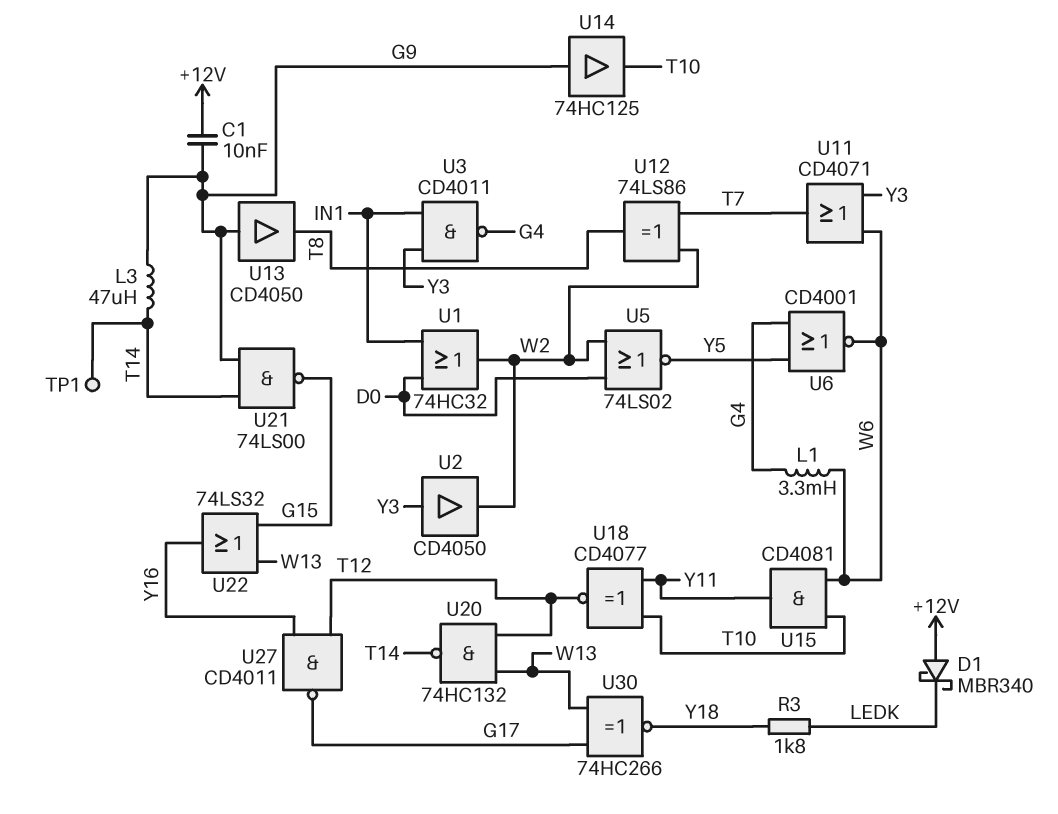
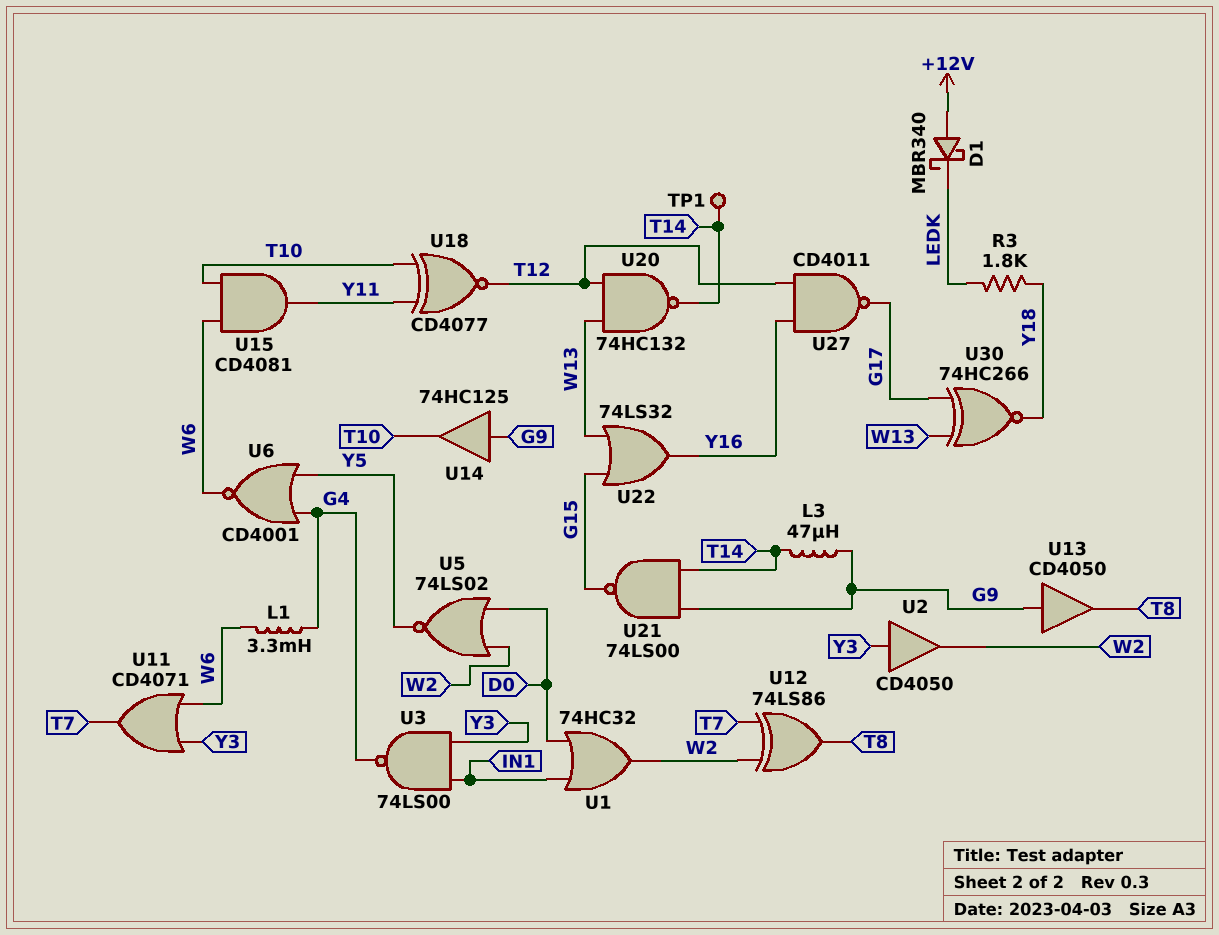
C1: 10nF (+12V, G9) -> none
U3: NAND CD4011 (in IN1, in Y3, out G4) -> NAND 74LS00 (in IN1, in Y3, out G4)

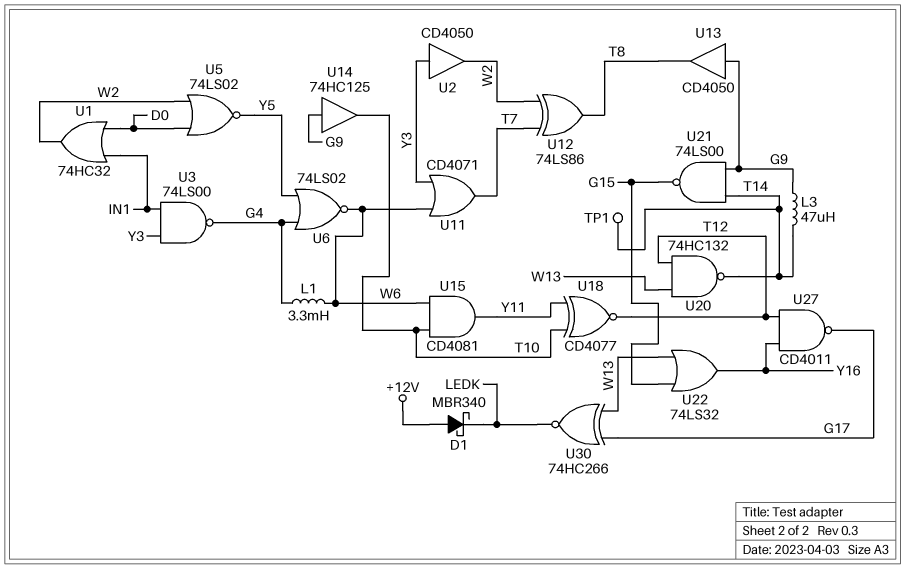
R3: 1.8k (LEDK, Y18) -> none
U6: NOR CD4001 (in G4, in Y5, out W6) -> NOR 74LS02 (in G4, in Y5, out W6)
U30: XNOR 74HC266 (in G17, in W13, out Y18) -> XNOR 74HC266 (in G17, in W13, out LEDK)

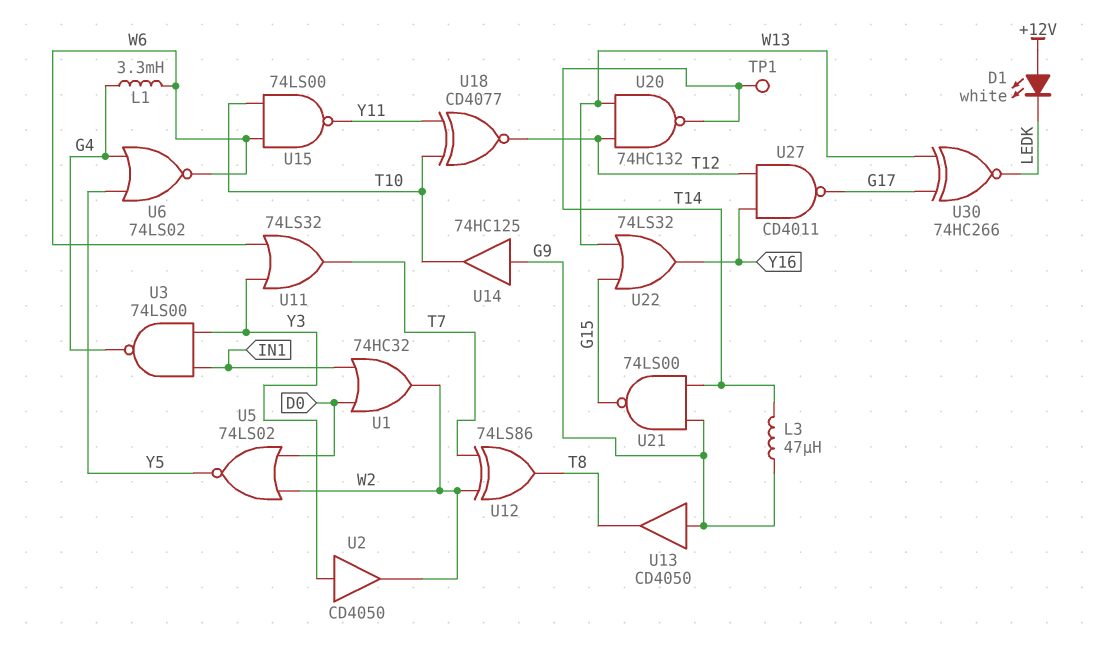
D1: schottky MBR340 (A +12V, K LEDK) -> LED white (A +12V, K LEDK)
U11: OR CD4071 (in W6, in Y3, out T7) -> OR 74LS32 (in W6, in Y3, out T7)
U15: AND CD4081 (in T10, in W6, out Y11) -> NAND 74LS00 (in T10, in W6, out Y11)

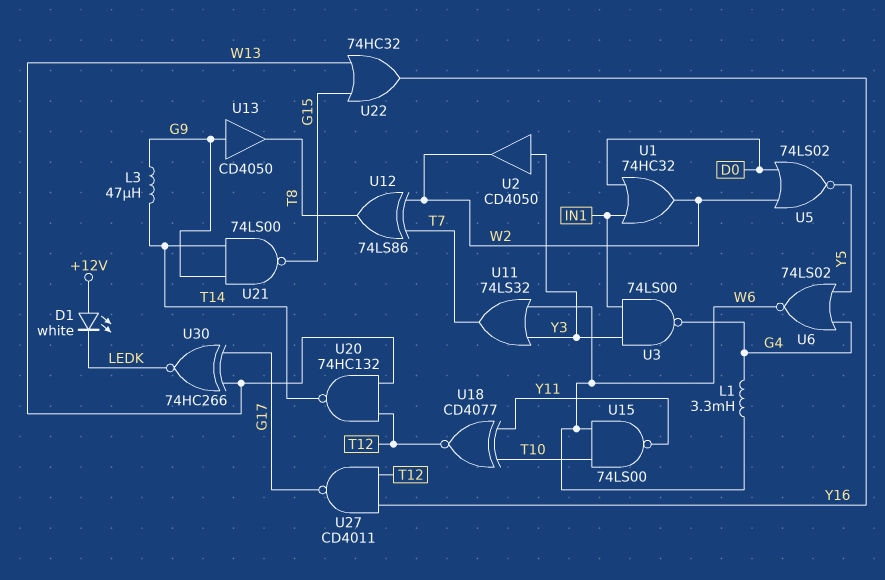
TP1: test point (T14) -> none
U14: buffer 74HC125 (in G9, out T10) -> none
U22: OR 74LS32 (in G15, in W13, out Y16) -> OR 74HC32 (in G15, in W13, out Y16)

